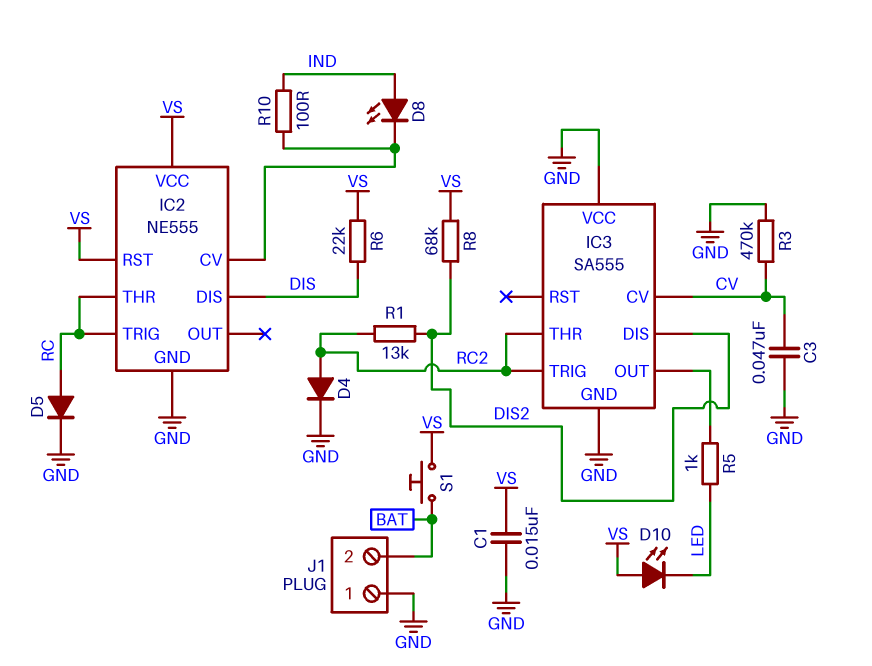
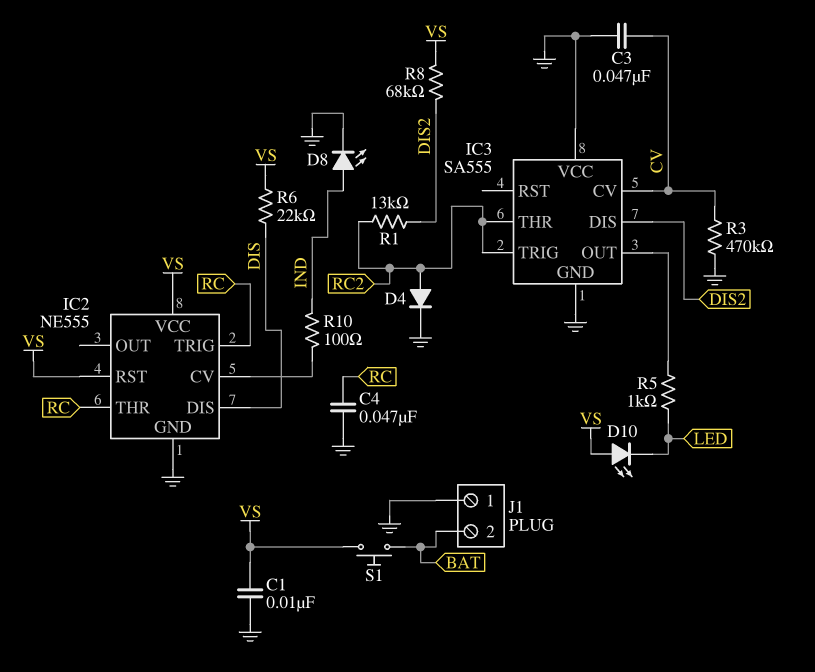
C1: 15nF (GND, VS) -> 10nF (GND, VS)
C4: none -> 47nF (GND, RC)
D5: diode (A RC, K GND) -> none
D8: LED (A IND, K IC2/CV) -> LED (A IND, K GND)

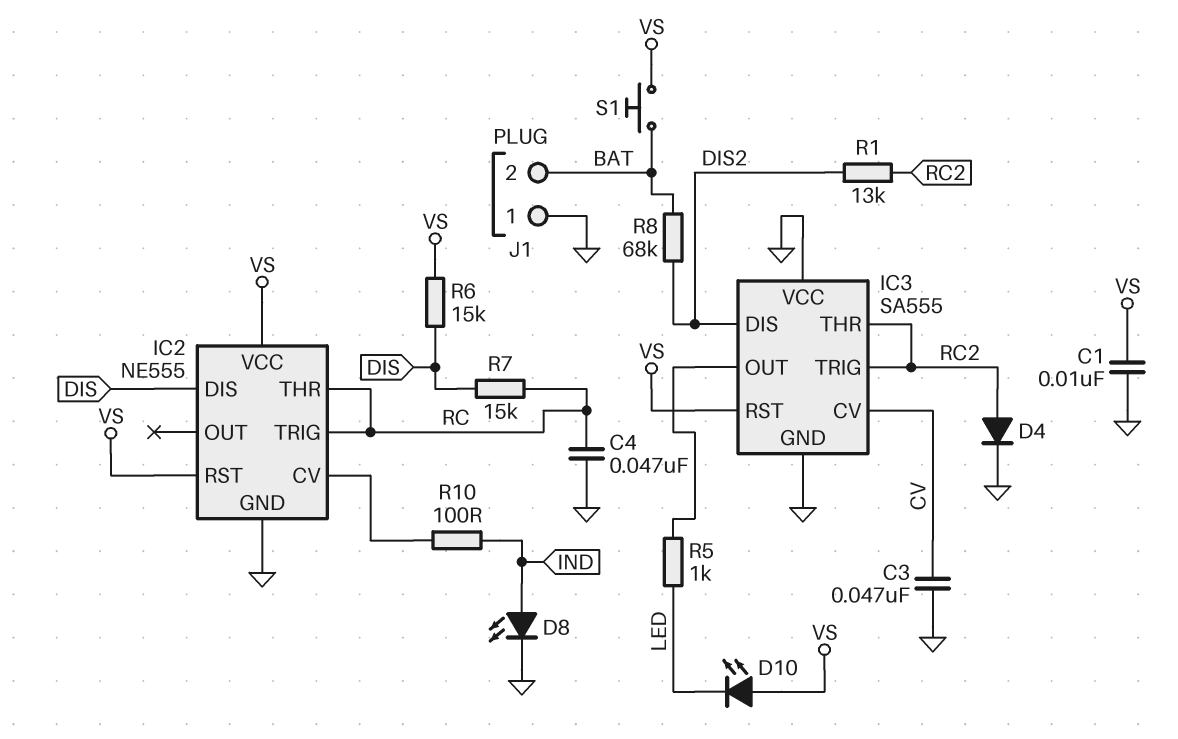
IC3 pin RST: none -> VS
R3: 470k (CV, GND) -> none
R6: 22k (DIS, VS) -> 15k (DIS, VS)
R7: none -> 15k (DIS, RC)
R8: 68k (DIS2, VS) -> 68k (BAT, DIS2)

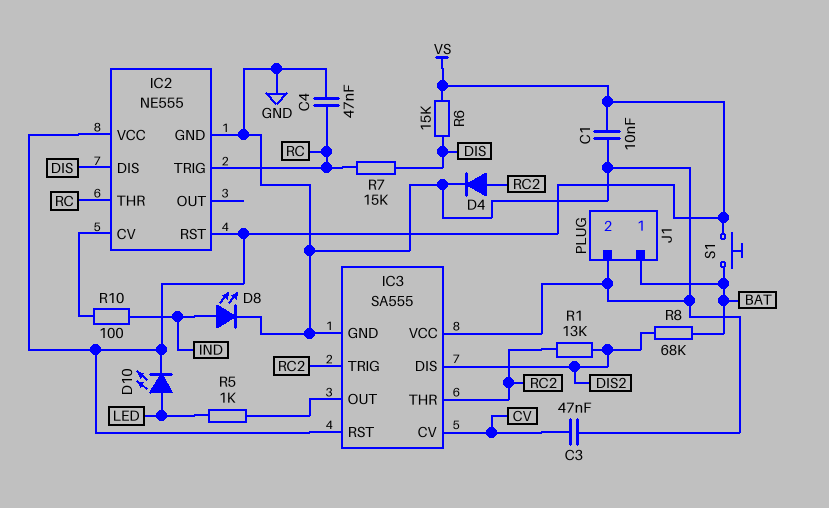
D10: LED (A VS, K LED) -> LED (A LED, K VS)
J1 pin 1: GND -> BAT
J1 pin 2: BAT -> GND

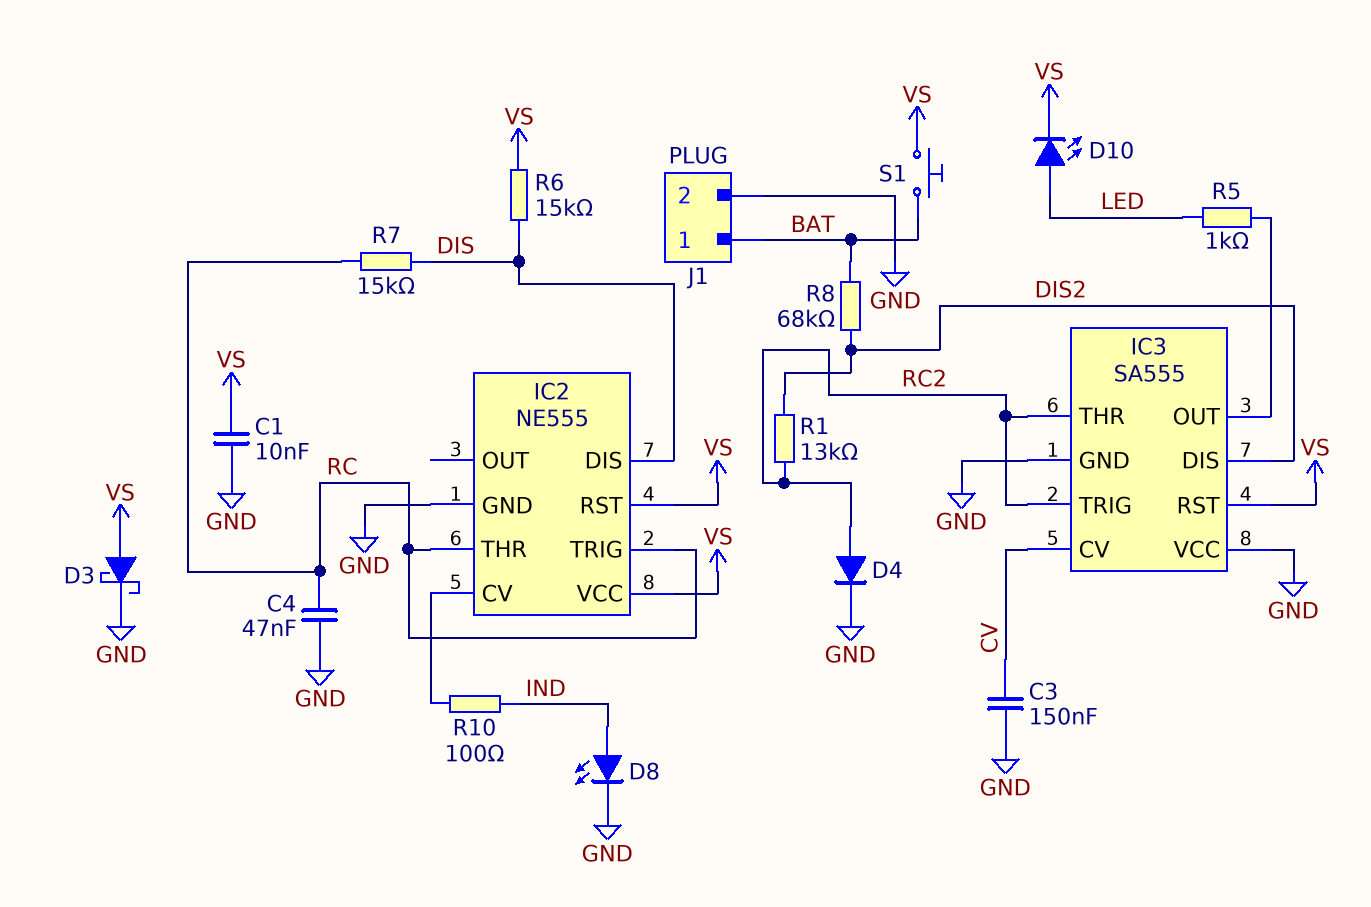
C3: 47nF (CV, GND) -> 150nF (CV, GND)
D3: none -> schottky (A VS, K GND)

